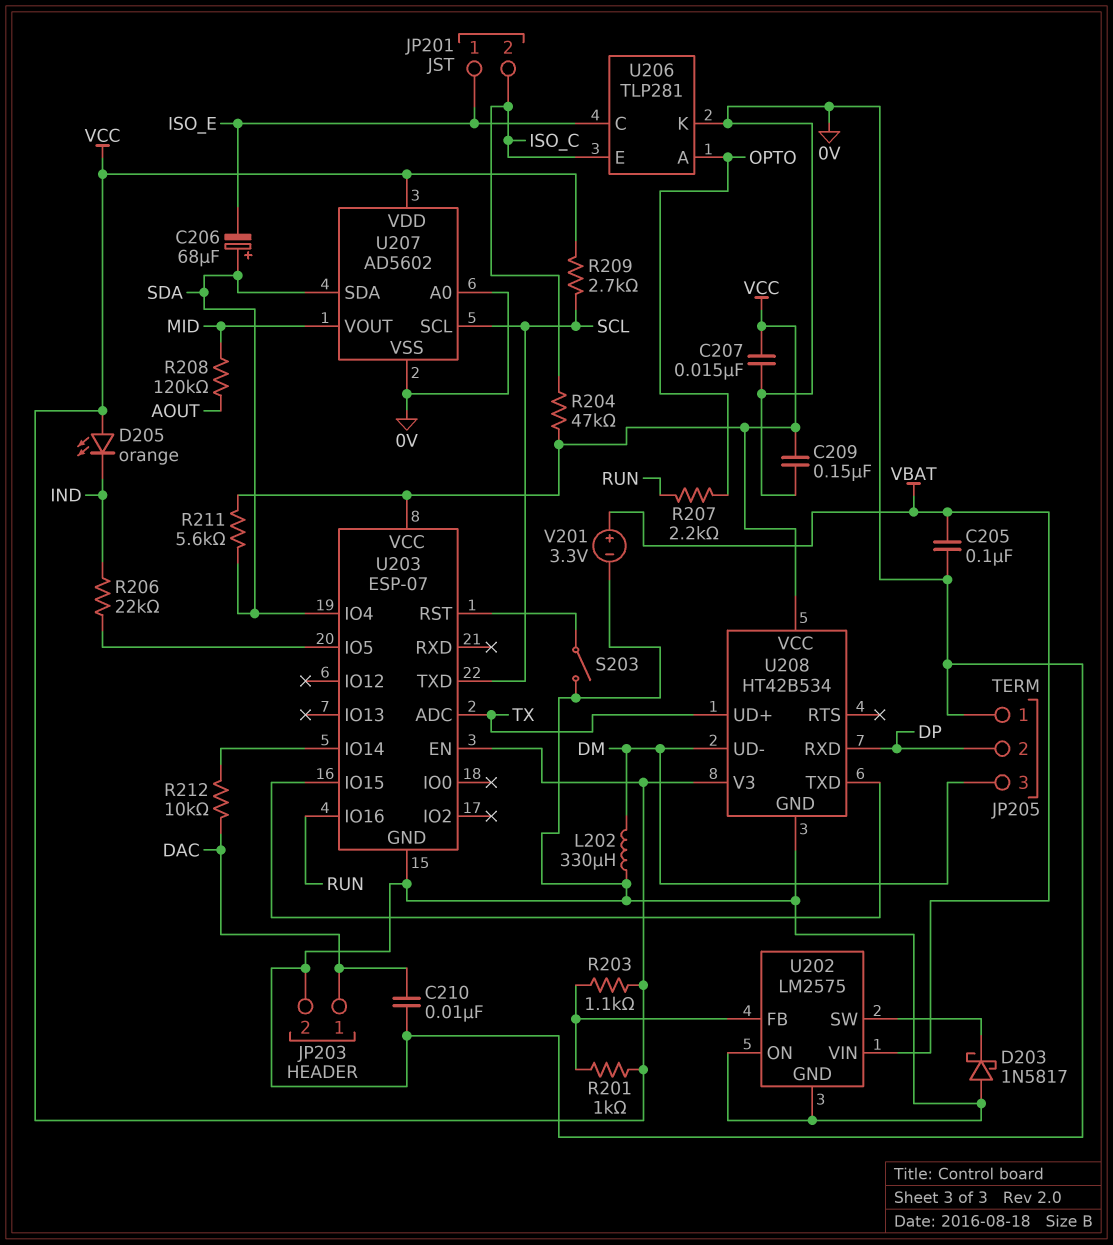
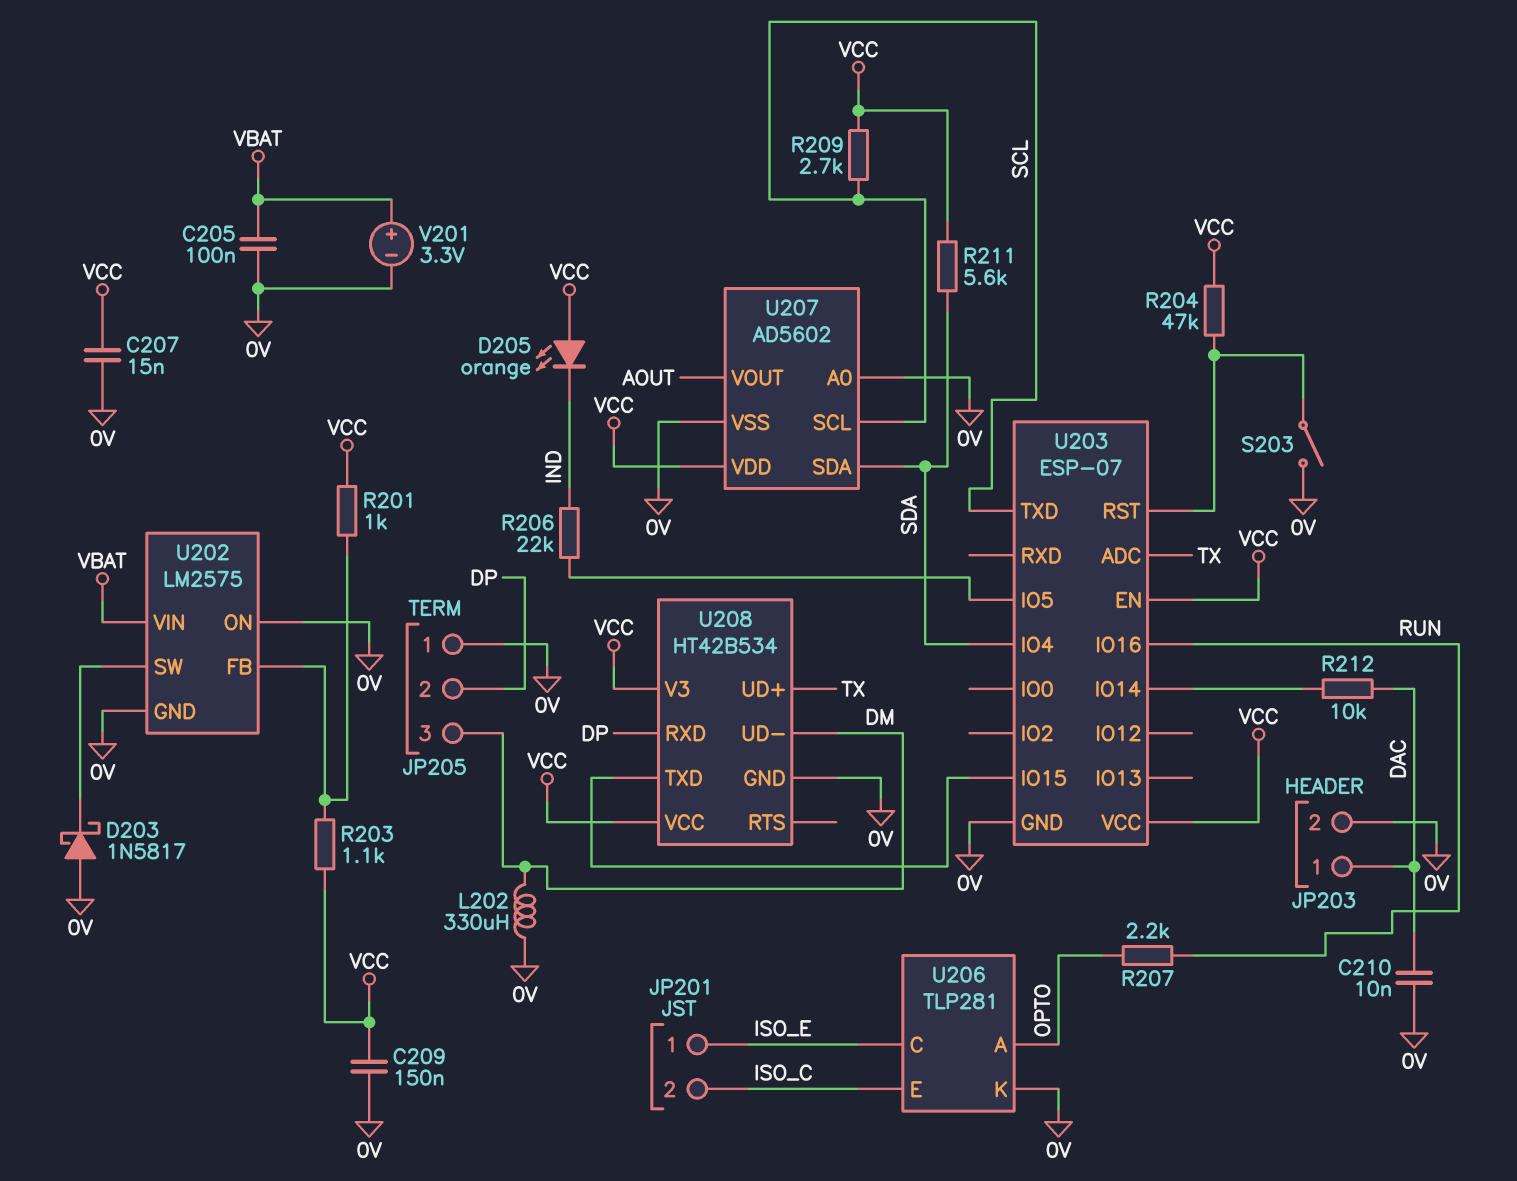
C206: 68uF (plus SDA, minus ISO_E) -> none
R204: 47k (ISO_C, VCC) -> 47k (U203/RST, VCC)
R208: 120k (AOUT, MID) -> none
U207 pin VOUT: MID -> AOUT

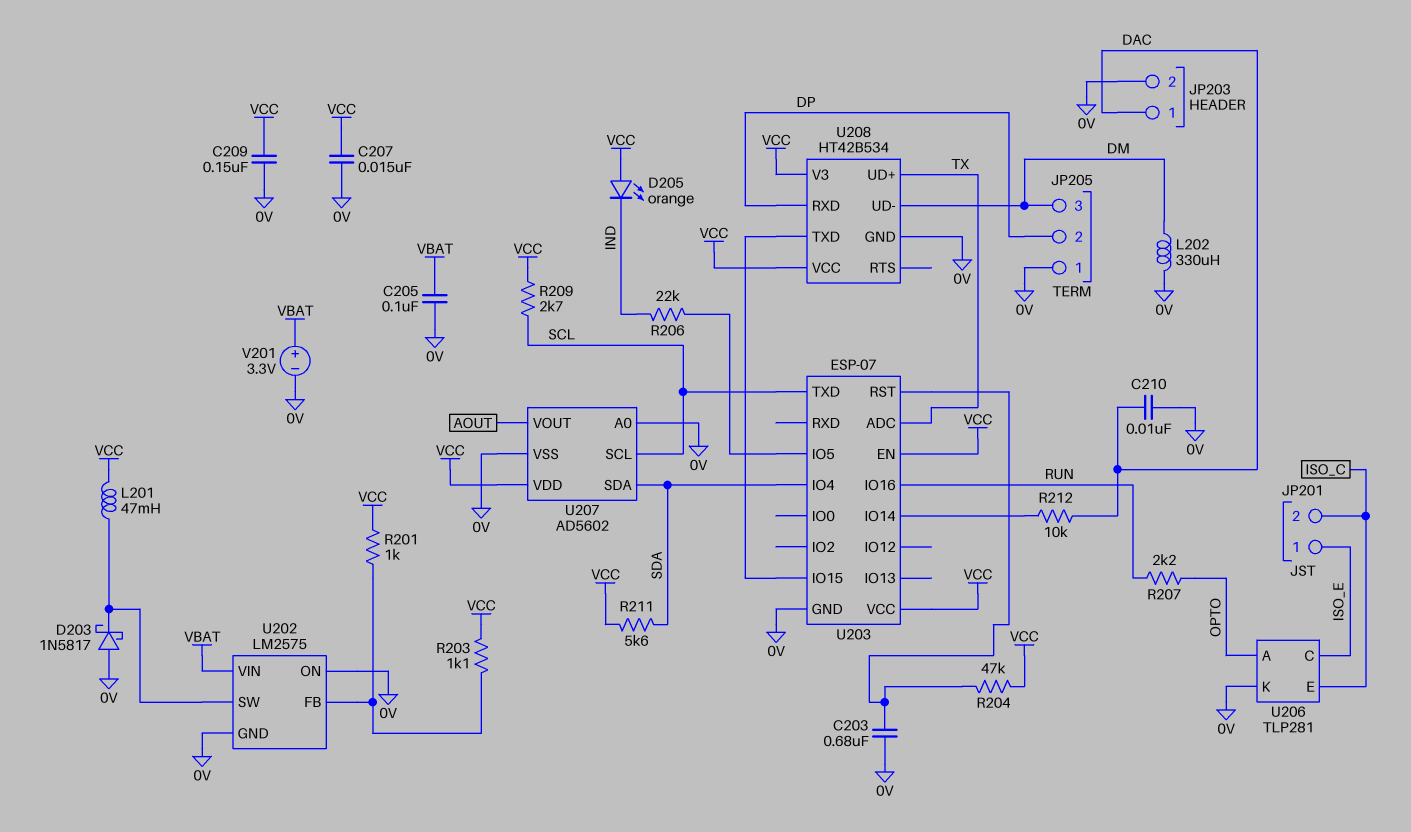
C203: none -> 680nF (0V, U203/RST)
L201: none -> 47mH (U202/SW, VCC)
S203: switch (0V, U203/RST) -> none

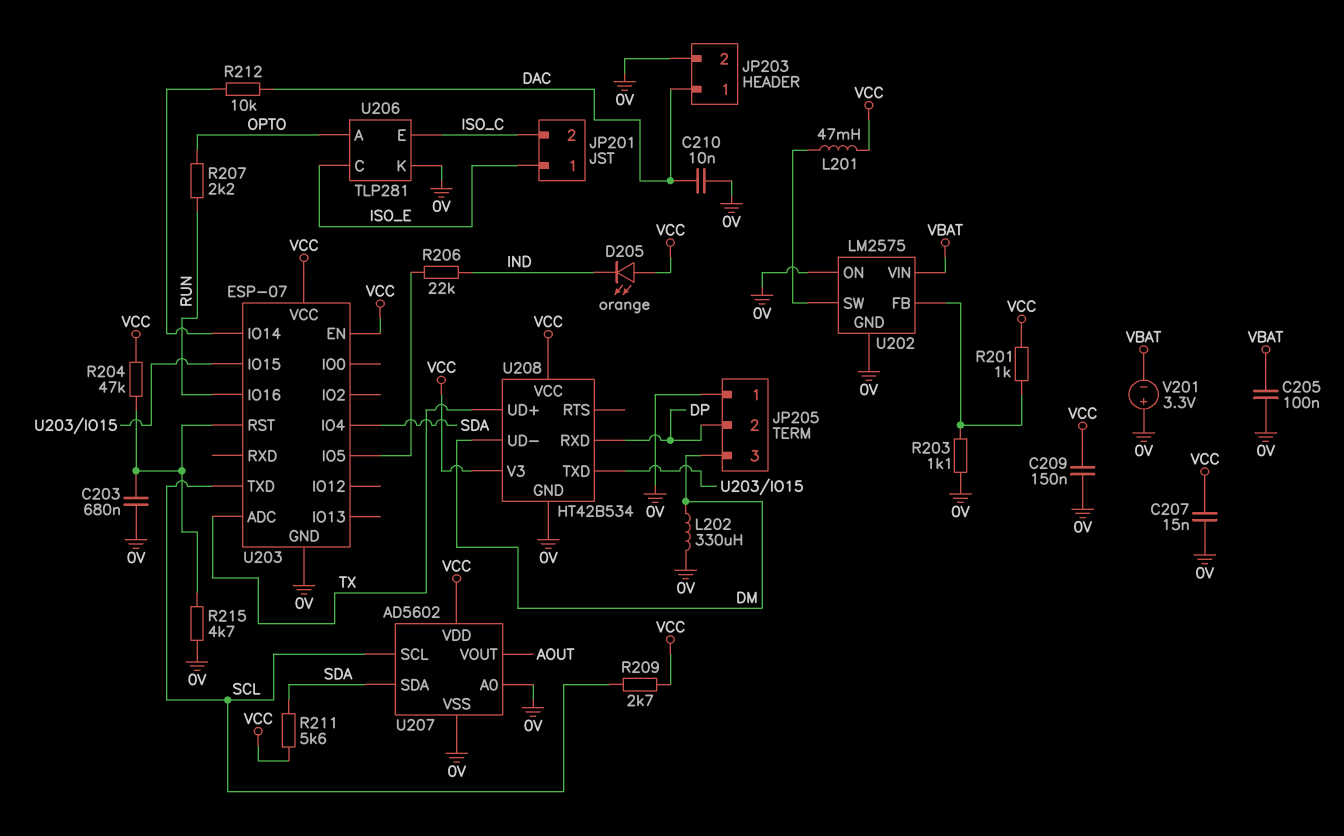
D203: schottky 1N5817 (A 0V, K U202/SW) -> none
R203: 1.1k (U202/FB, VCC) -> 1.1k (0V, U202/FB)
R215: none -> 4.7k (0V, U203/RST)
V201: 3.3V (plus VBAT, minus 0V) -> 3.3V (plus 0V, minus VBAT)

